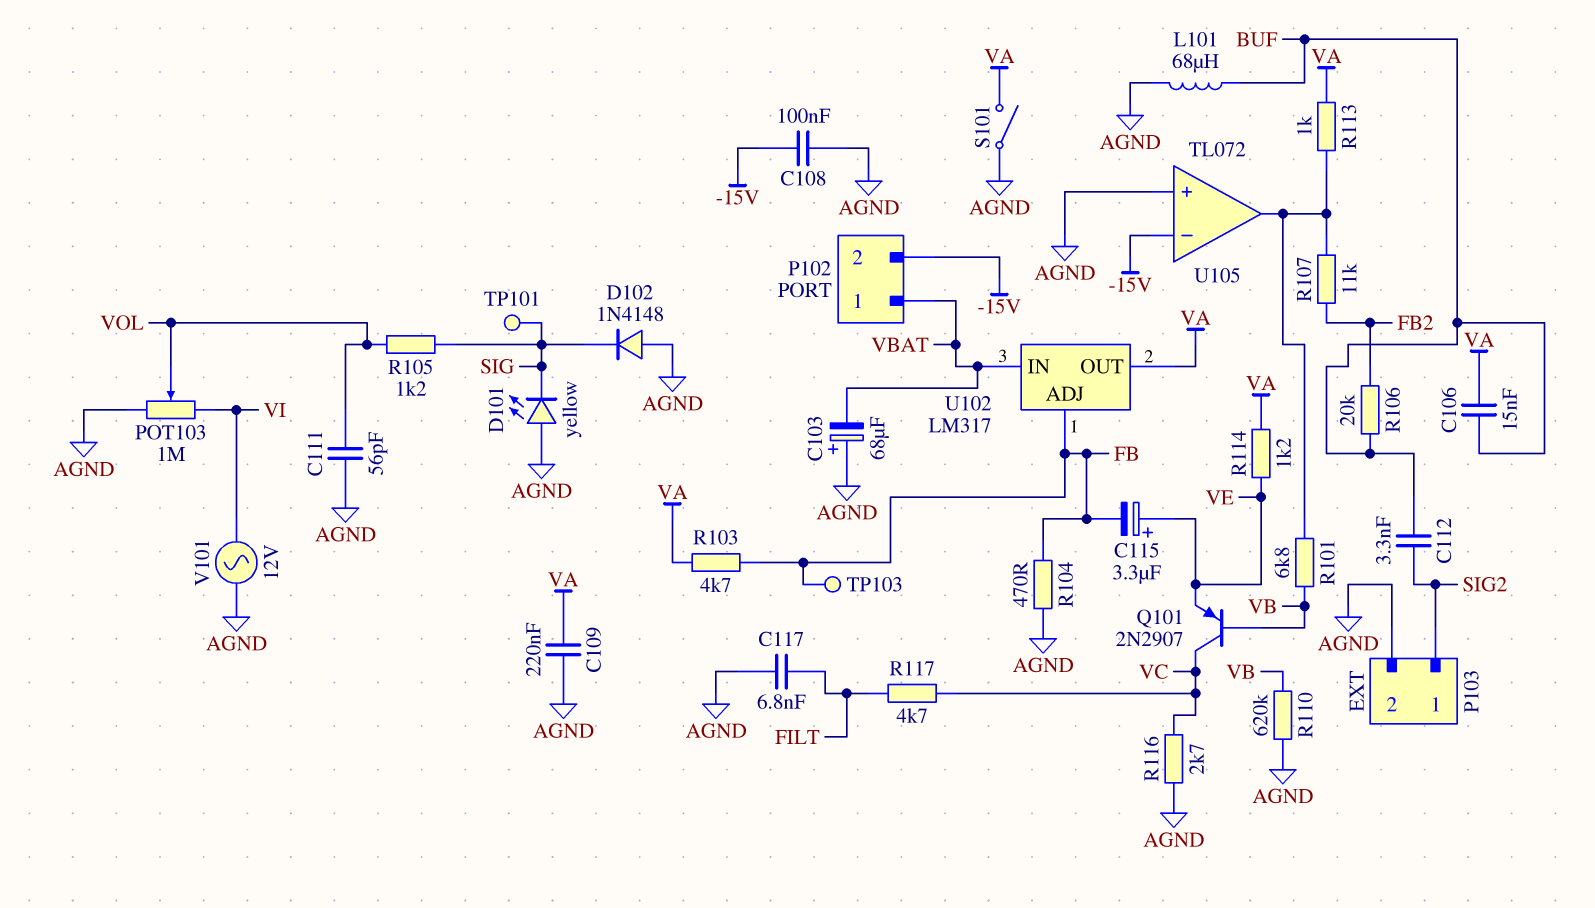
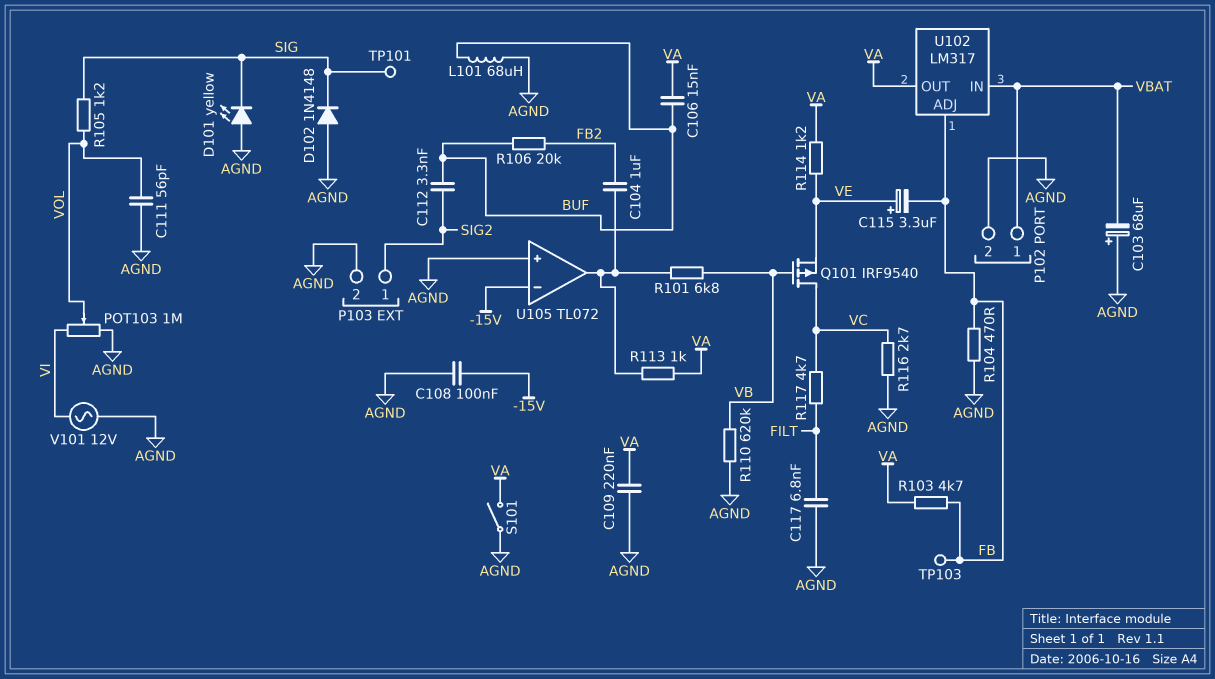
C104: none -> 1uF (FB2, U105/out)
P102 pin 2: -15V -> AGND
Q101: PNP 2N2907 (B VB, C VC, E VE) -> PMOS IRF9540 (G VB, D VC, S VE)
R107: 11k (FB2, U105/out) -> none

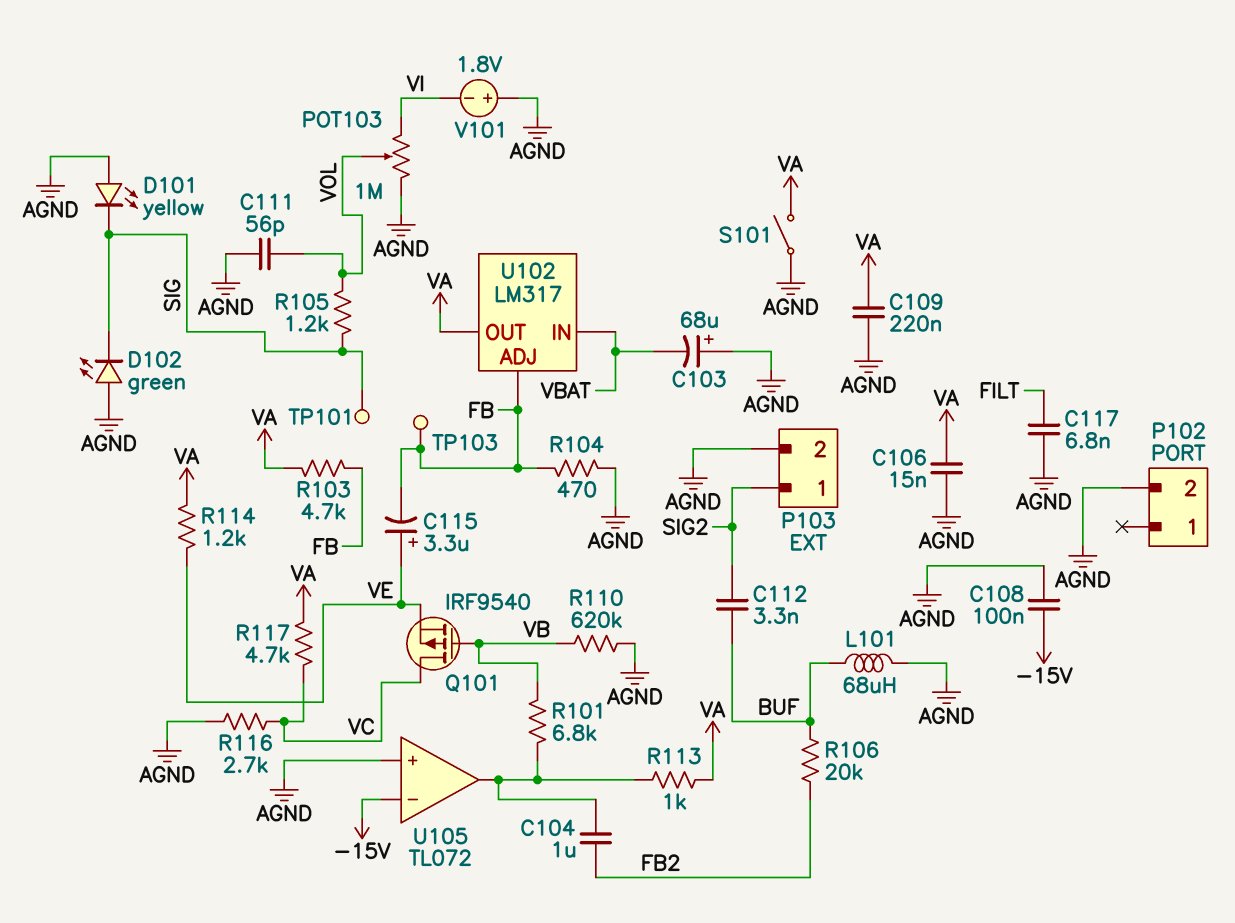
C106: 15nF (BUF, VA) -> 15nF (AGND, VA)
D102: diode 1N4148 (A AGND, K SIG) -> LED green (A AGND, K SIG)
P102 pin 1: VBAT -> none
R117: 4.7k (FILT, VC) -> 4.7k (VA, VC)
V101: AC 12V (AGND, VI) -> 1.8V (plus AGND, minus VI)

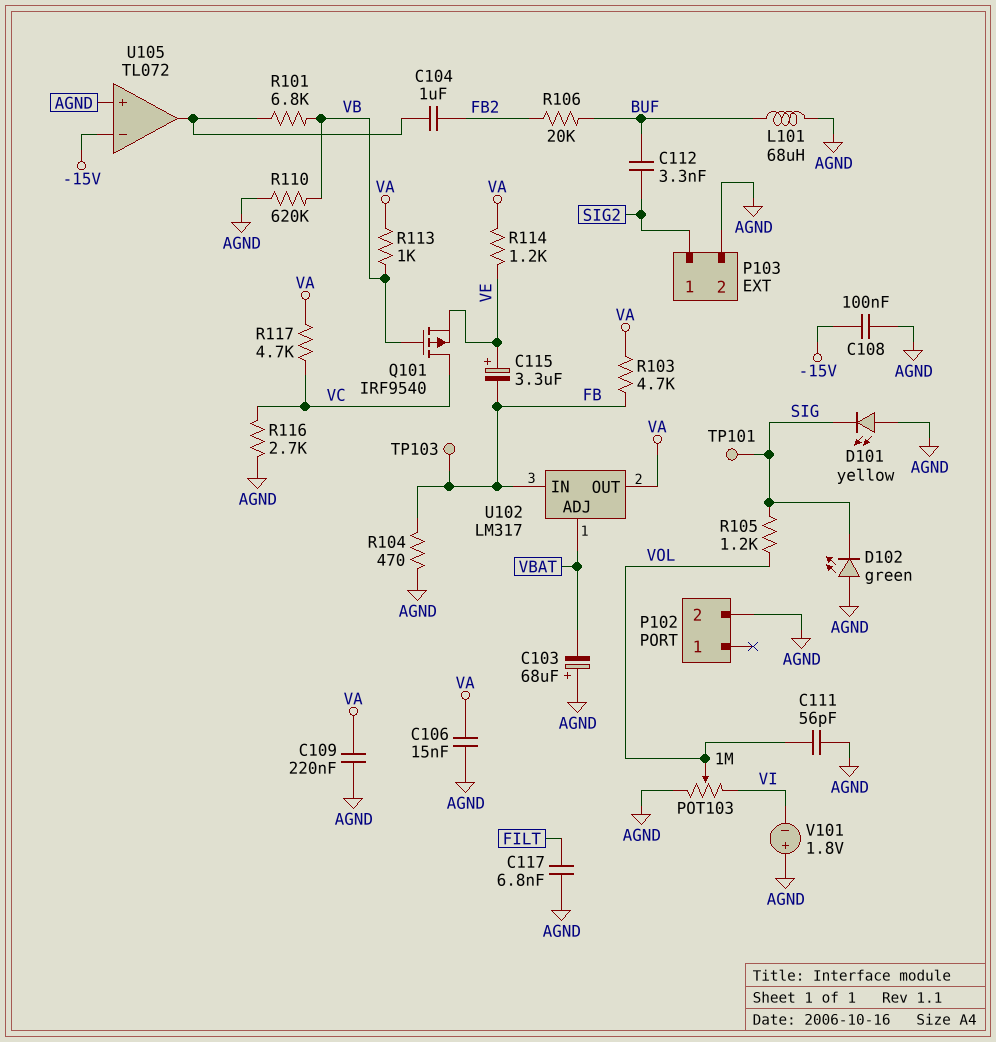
R113: 1k (U105/out, VA) -> 1k (VA, VB)
S101: switch (AGND, VA) -> none
U102 pin ADJ: FB -> VBAT
U102 pin IN: VBAT -> FB

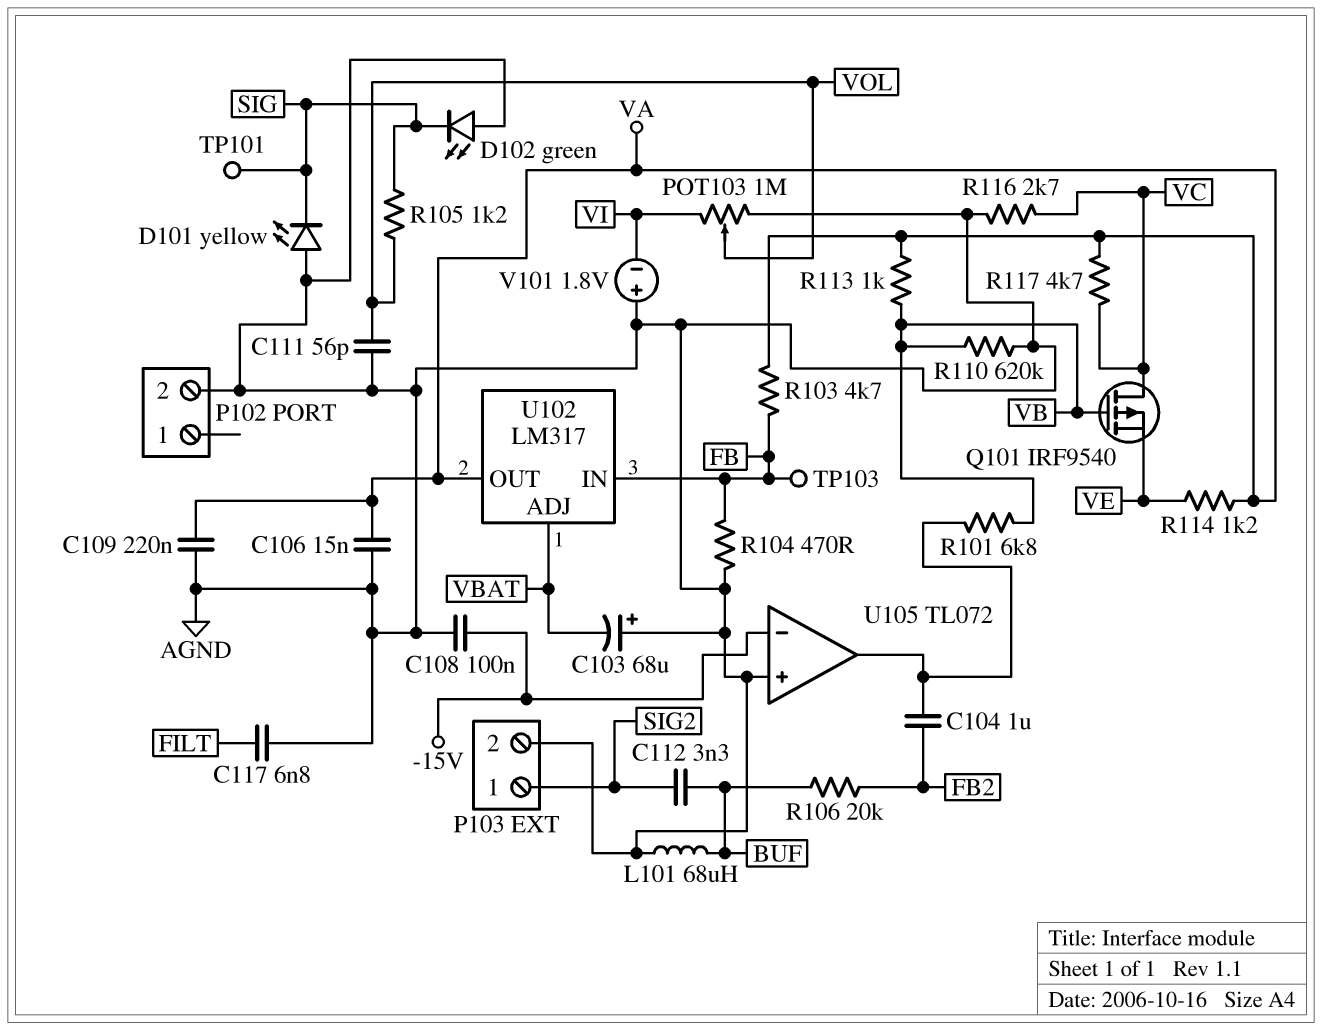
C115: 3.3uF (plus VE, minus FB) -> none

